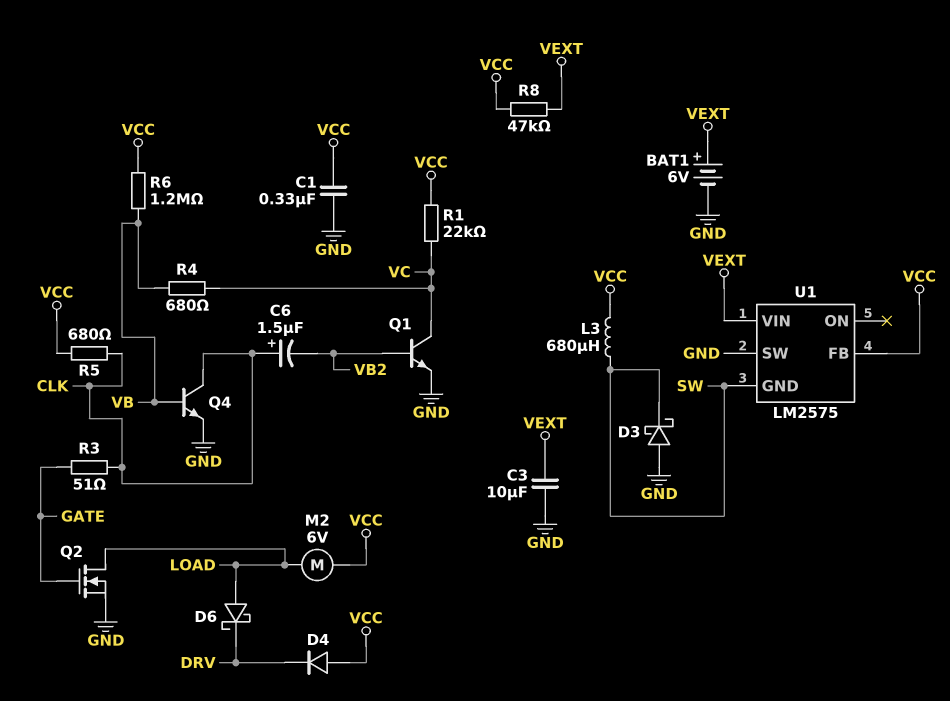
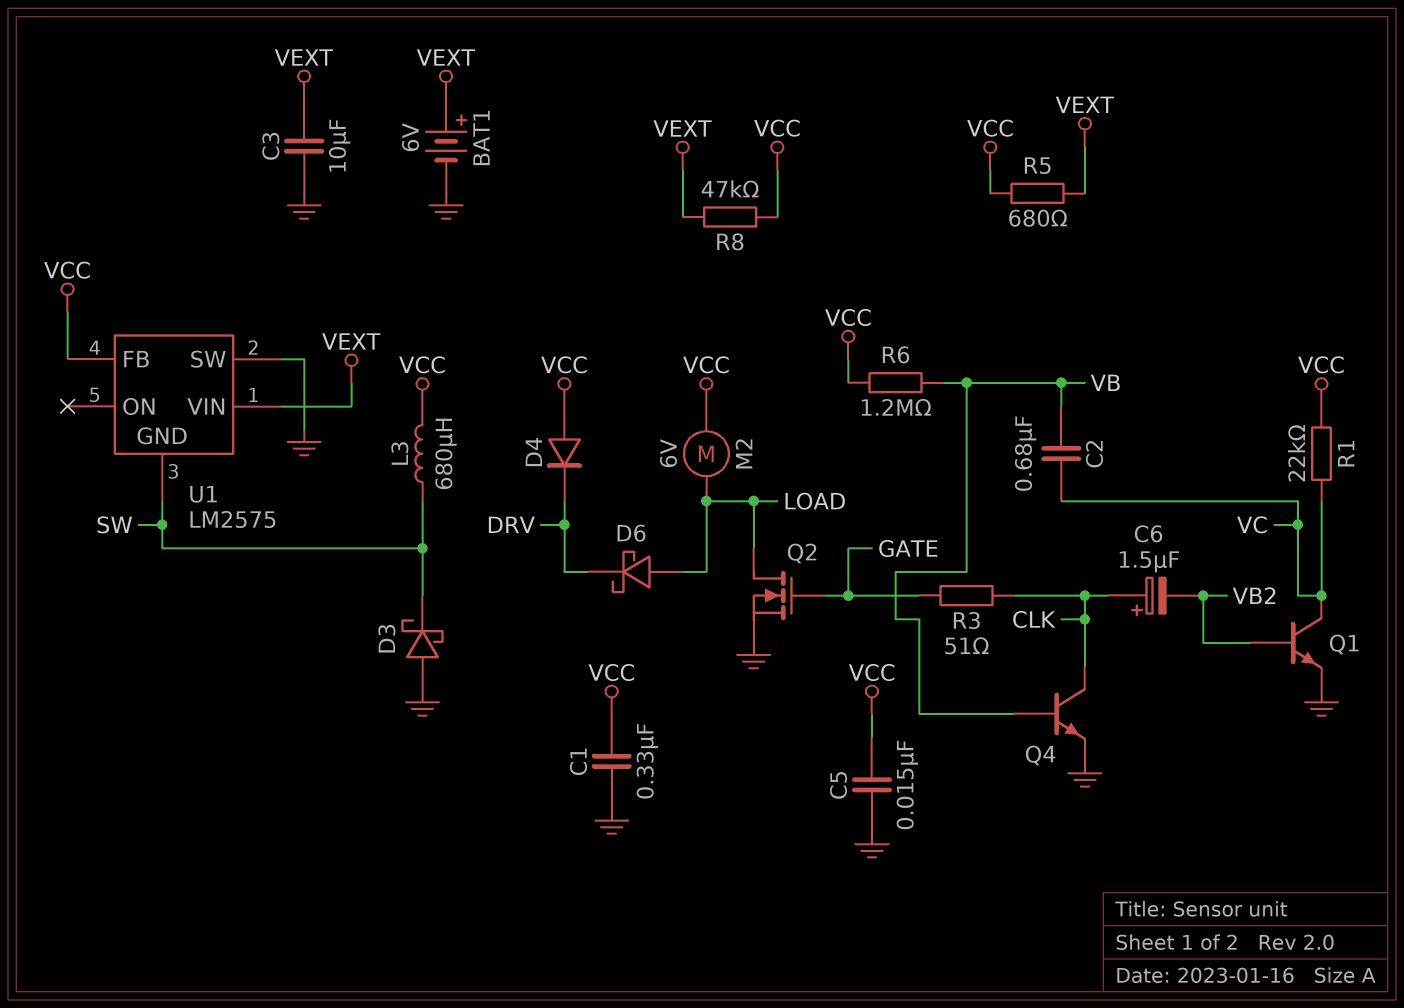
C2: none -> 680nF (VB, VC)
C5: none -> 15nF (GND, VCC)
R4: 680 (VB, VC) -> none
R5: 680 (CLK, VCC) -> 680 (VCC, VEXT)

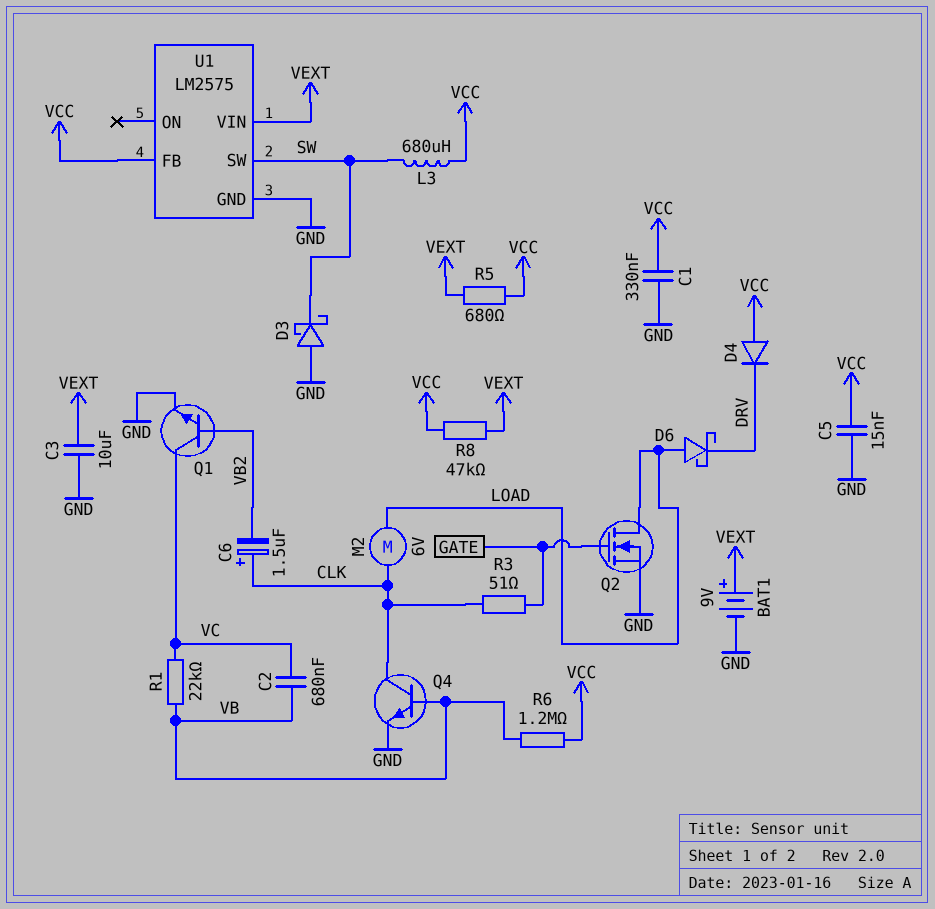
BAT1: 6V (plus VEXT, minus GND) -> 9V (plus VEXT, minus GND)
M2: motor 6V (LOAD, VCC) -> motor 6V (CLK, LOAD)
R1: 22k (VC, VCC) -> 22k (VB, VC)
U1 pin GND: SW -> GND
U1 pin SW: GND -> SW

